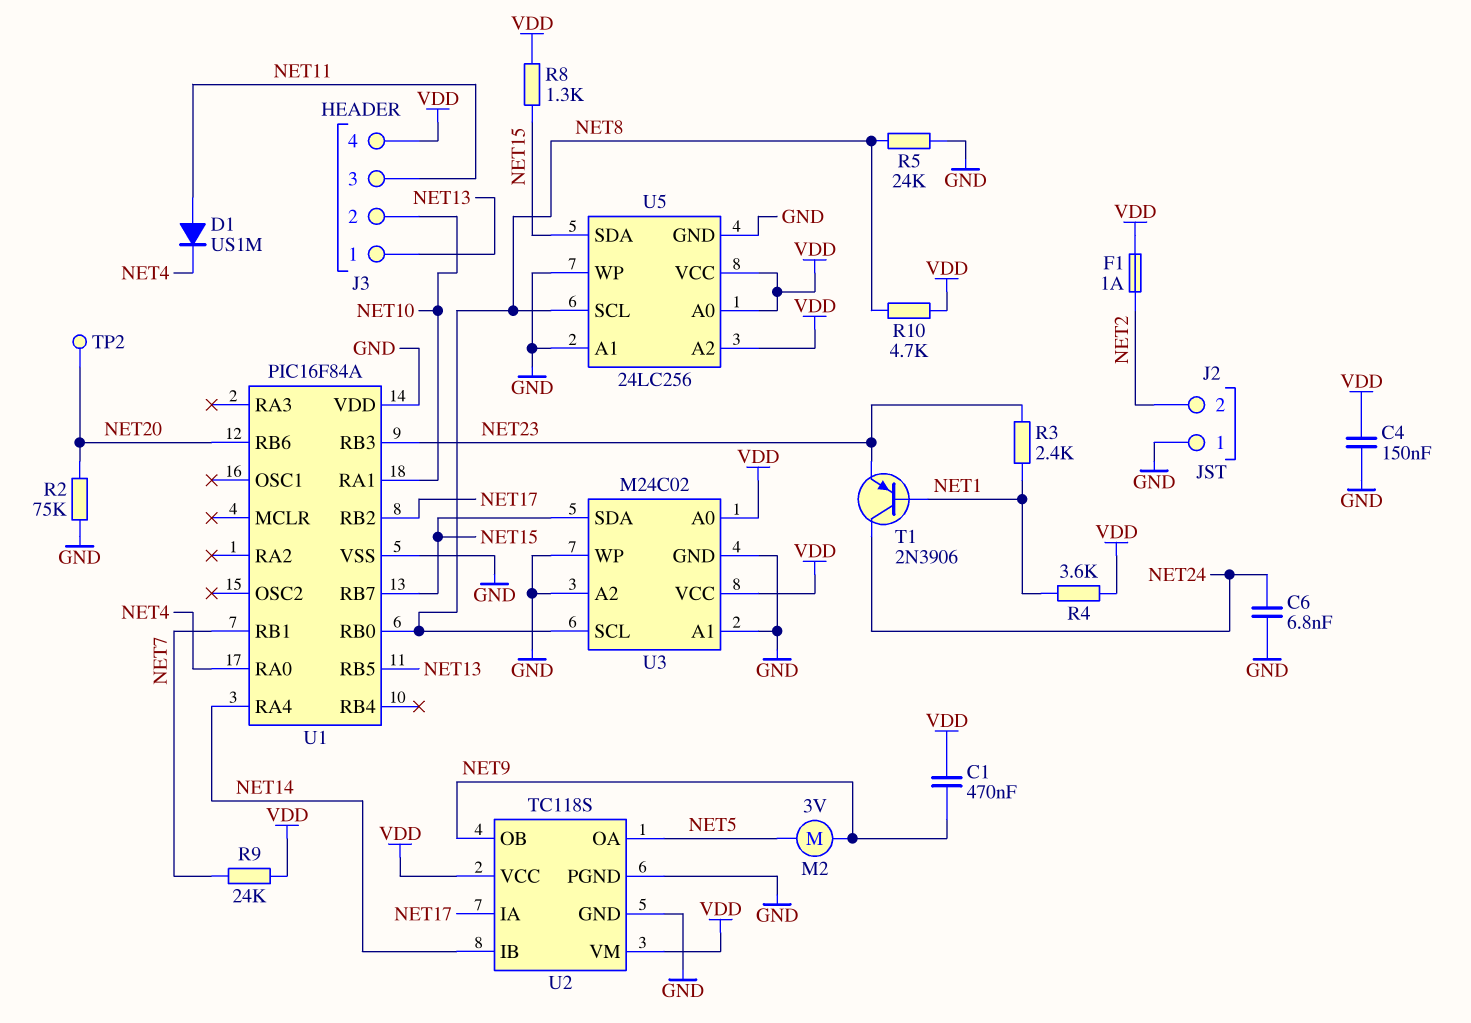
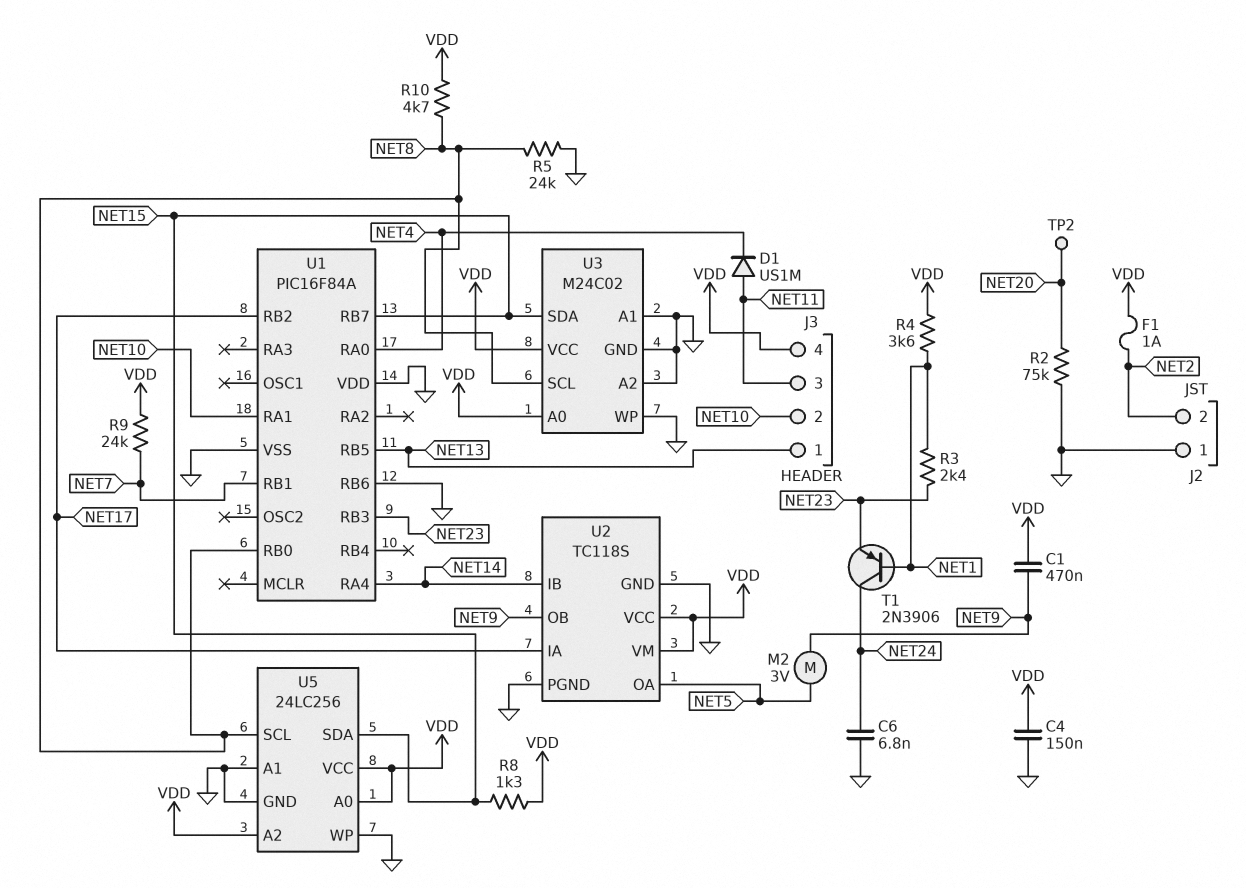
U1 pin RB6: NET20 -> GND

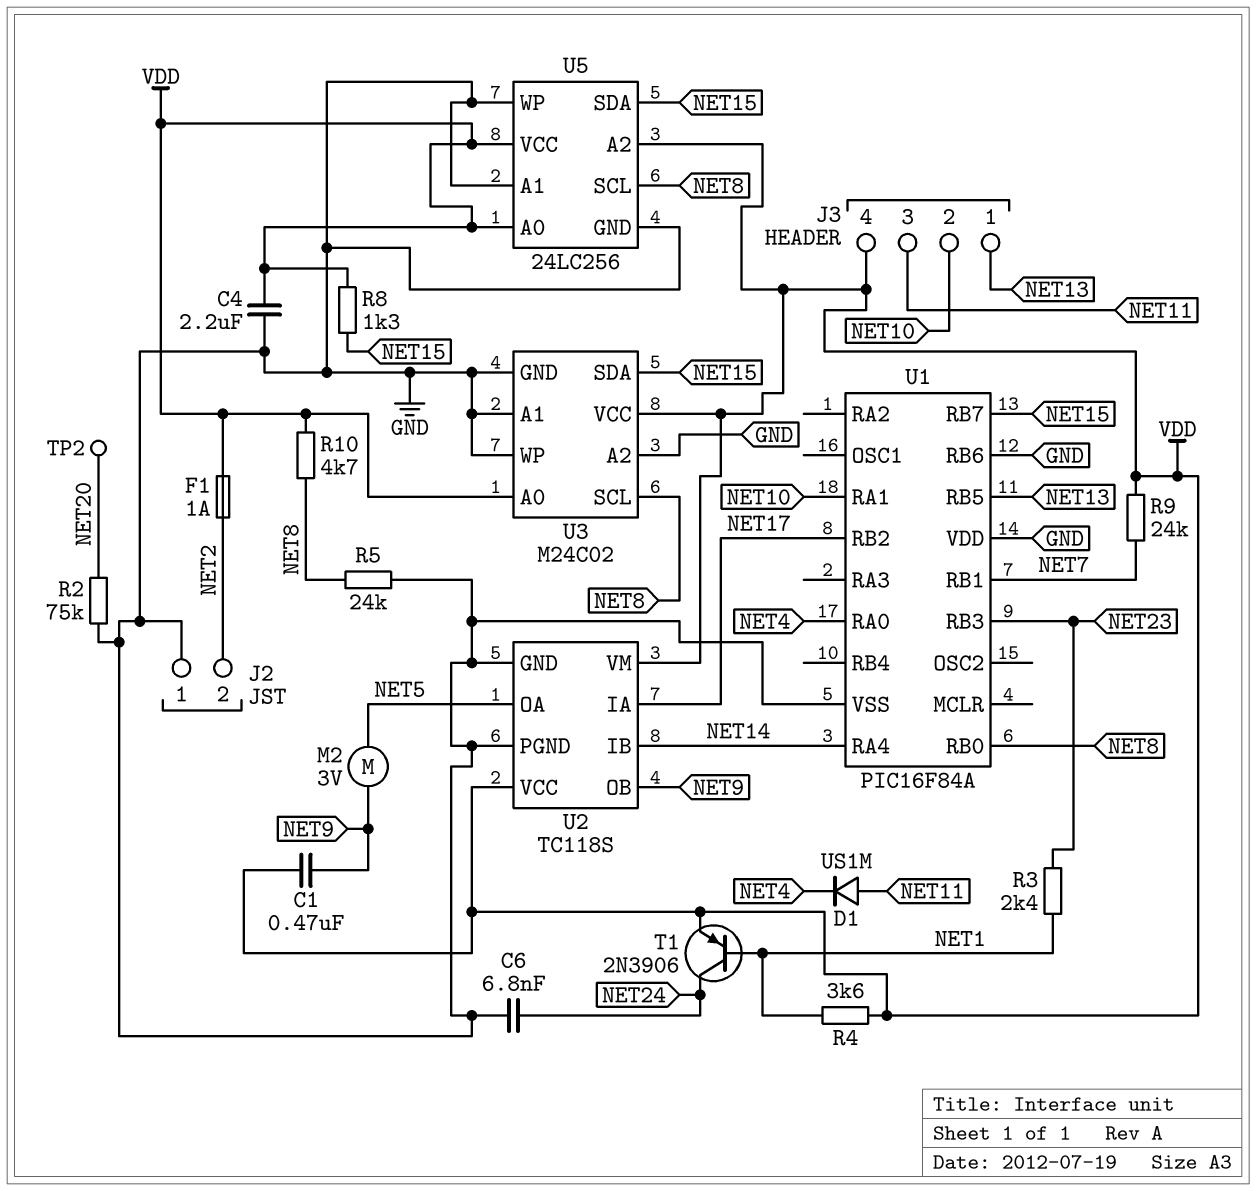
C4: 150nF (GND, VDD) -> 2.2uF (GND, VDD)
T1: PNP 2N3906 (B NET1, C NET24, E NET23) -> PNP 2N3906 (B NET1, C NET24, E VDD)

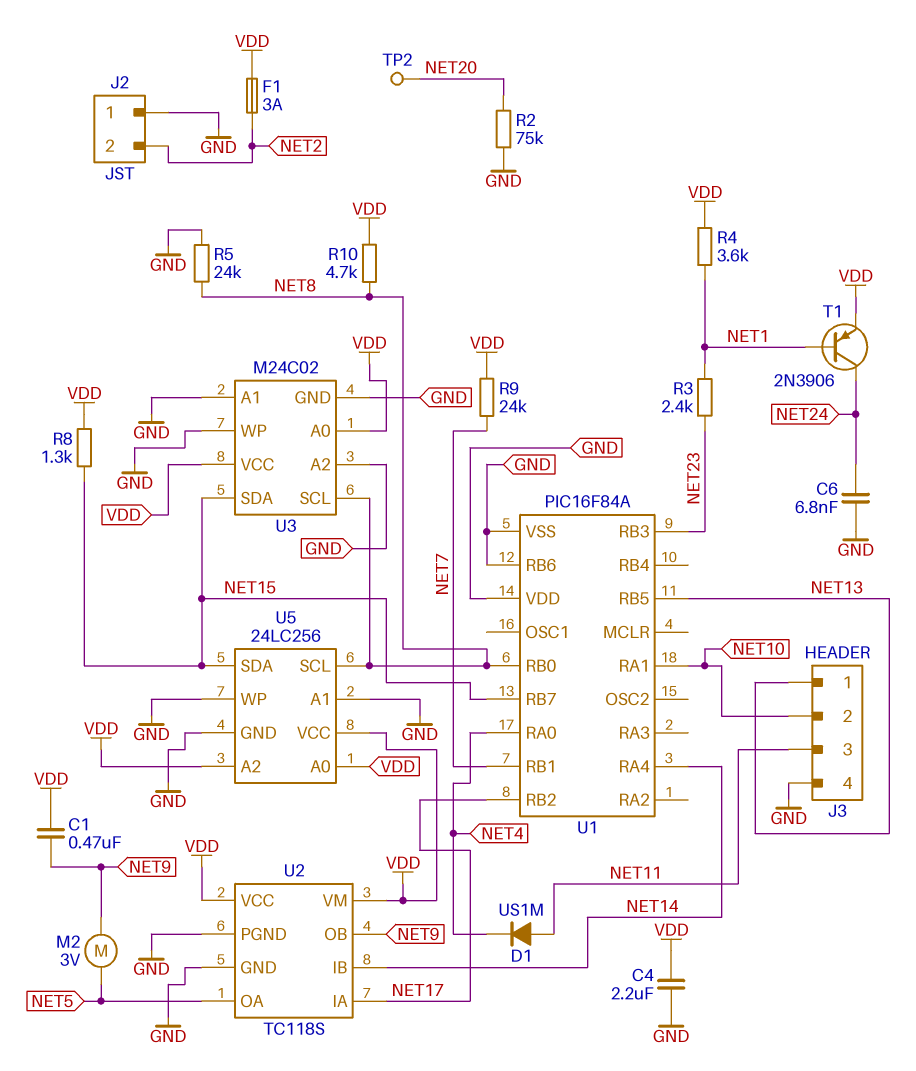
F1: 1A (NET2, VDD) -> 3A (NET2, VDD)
J3 pin 4: VDD -> GND

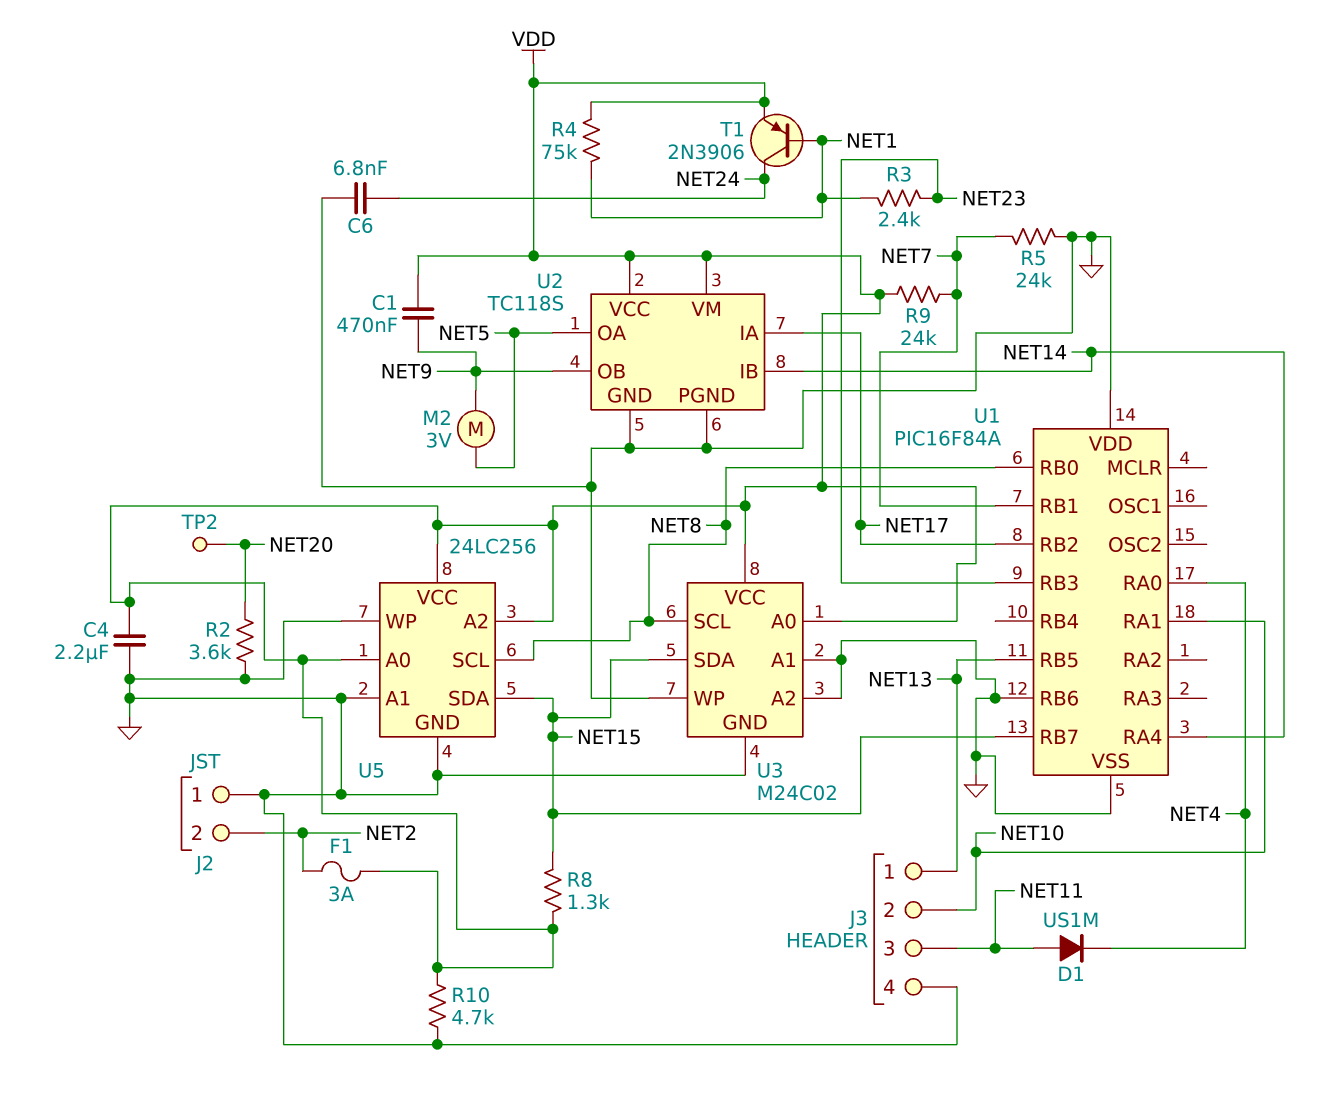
R2: 75k (GND, NET20) -> 3.6k (GND, NET20)
R4: 3.6k (NET1, VDD) -> 75k (NET1, VDD)
R5: 24k (GND, NET8) -> 24k (GND, NET7)
R10: 4.7k (NET8, VDD) -> 4.7k (GND, VDD)

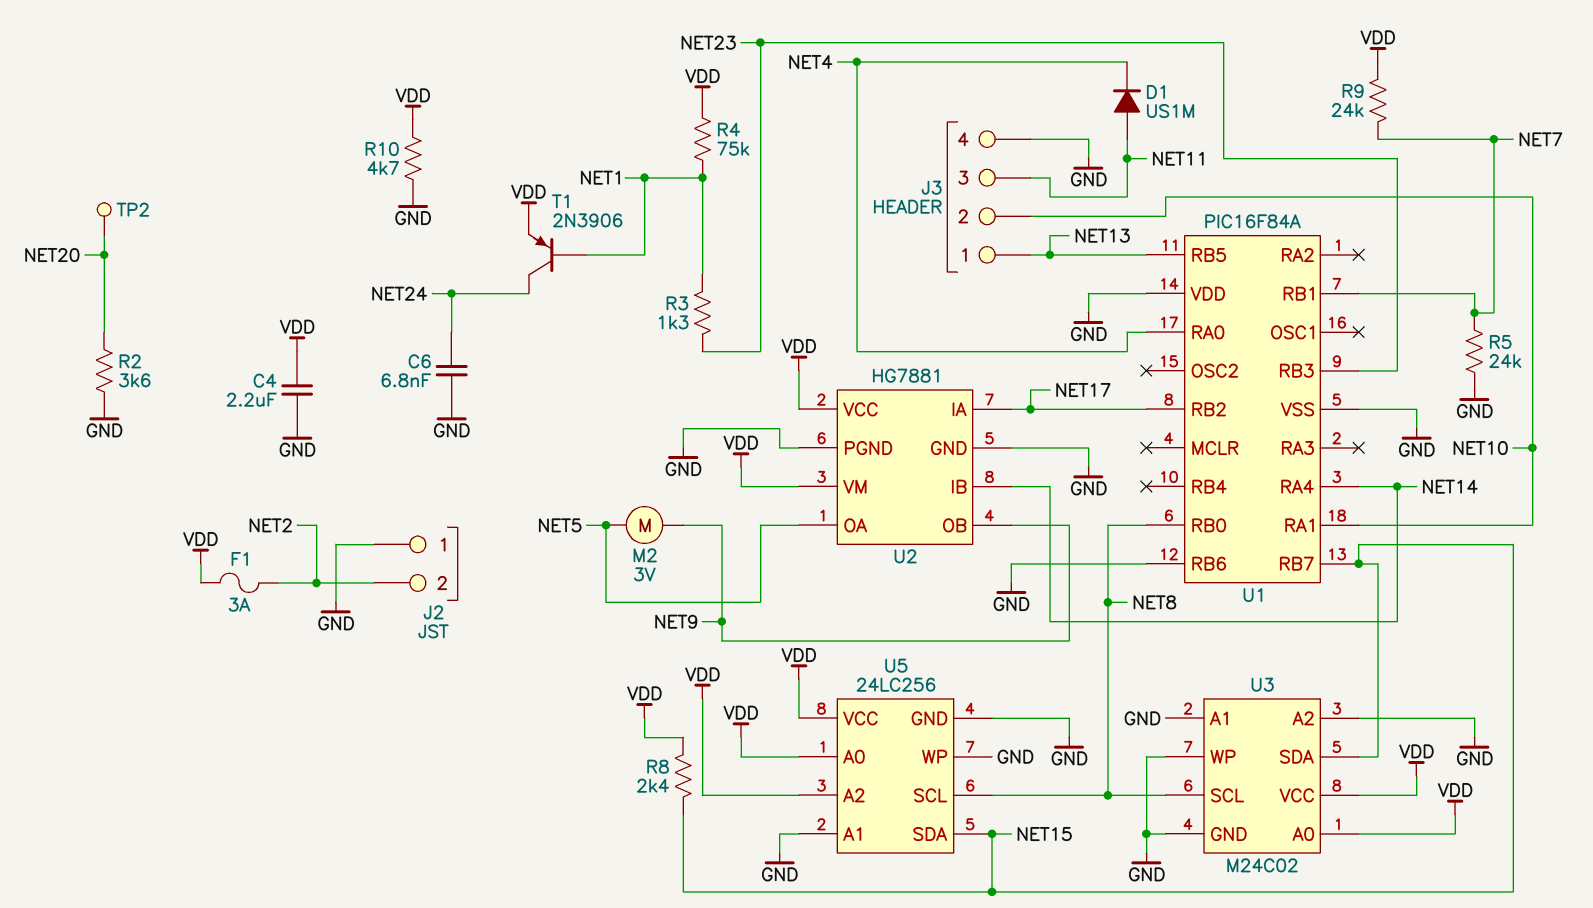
C1: 470nF (NET9, VDD) -> none
R3: 2.4k (NET1, NET23) -> 1.3k (NET1, NET23)
R8: 1.3k (NET15, VDD) -> 2.4k (NET15, VDD)
U2: TC118S -> HG7881

